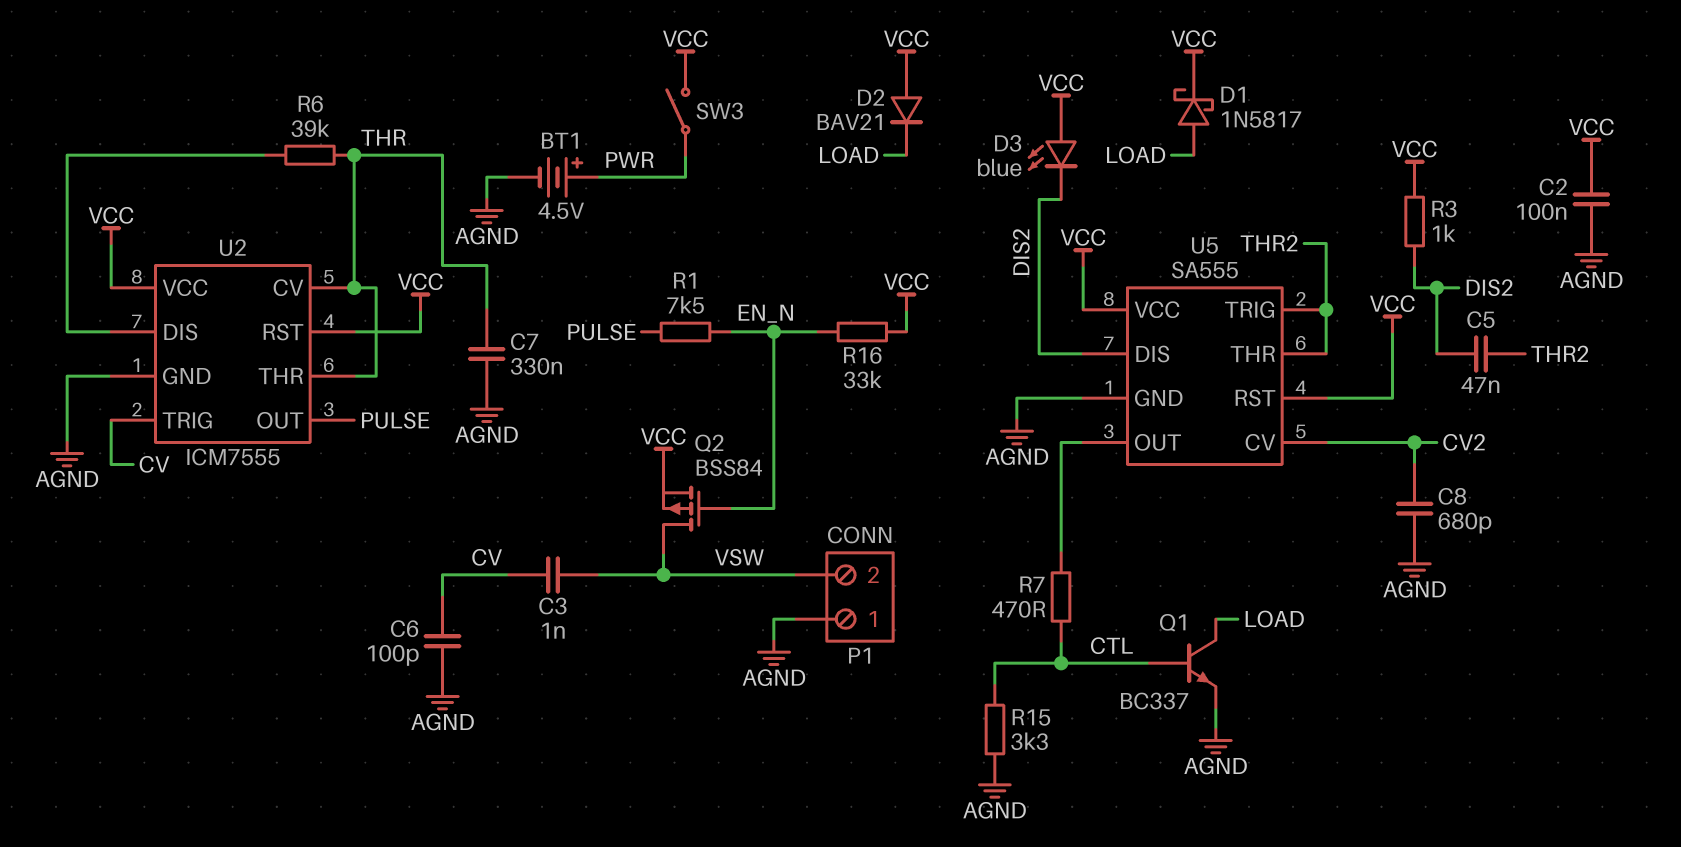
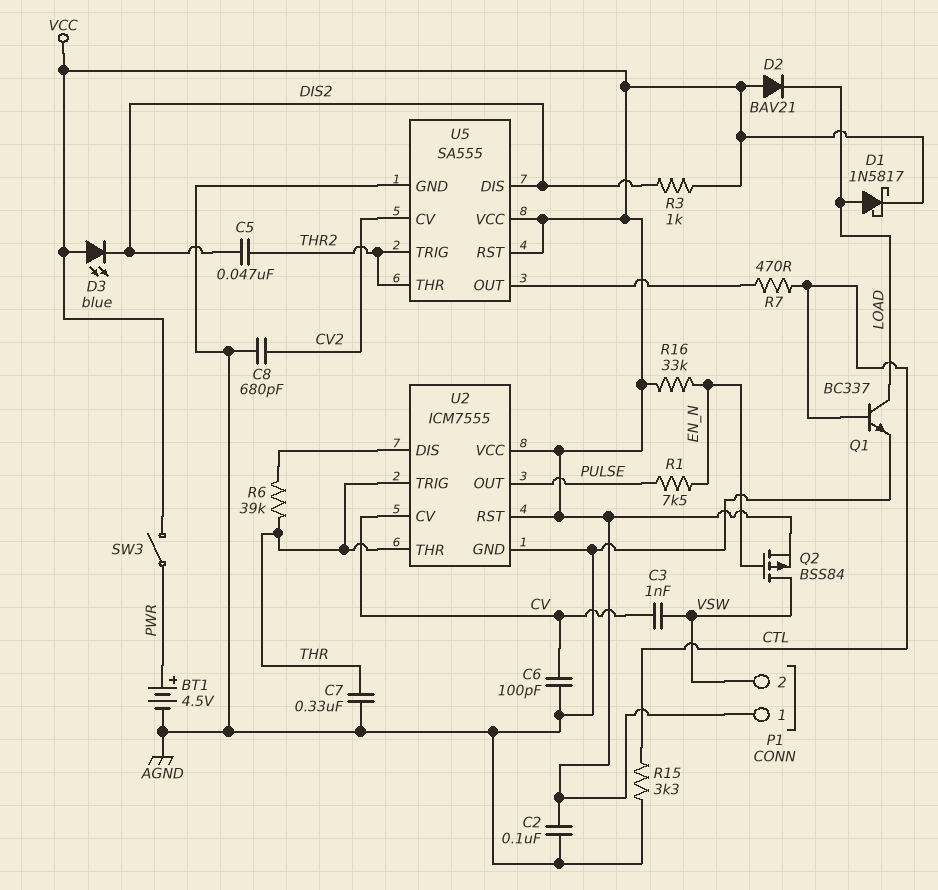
P1 pin 1: AGND -> VCC
U2 pin CV: THR -> CV
U2 pin TRIG: CV -> THR

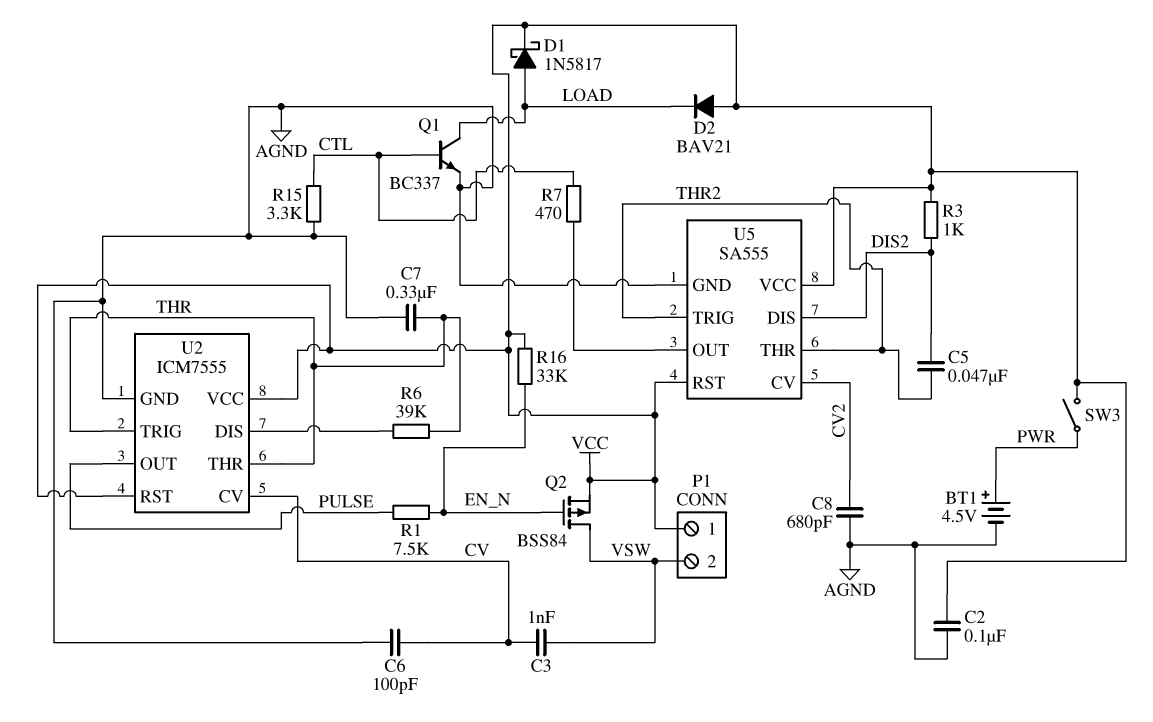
D3: LED blue (A VCC, K DIS2) -> none

